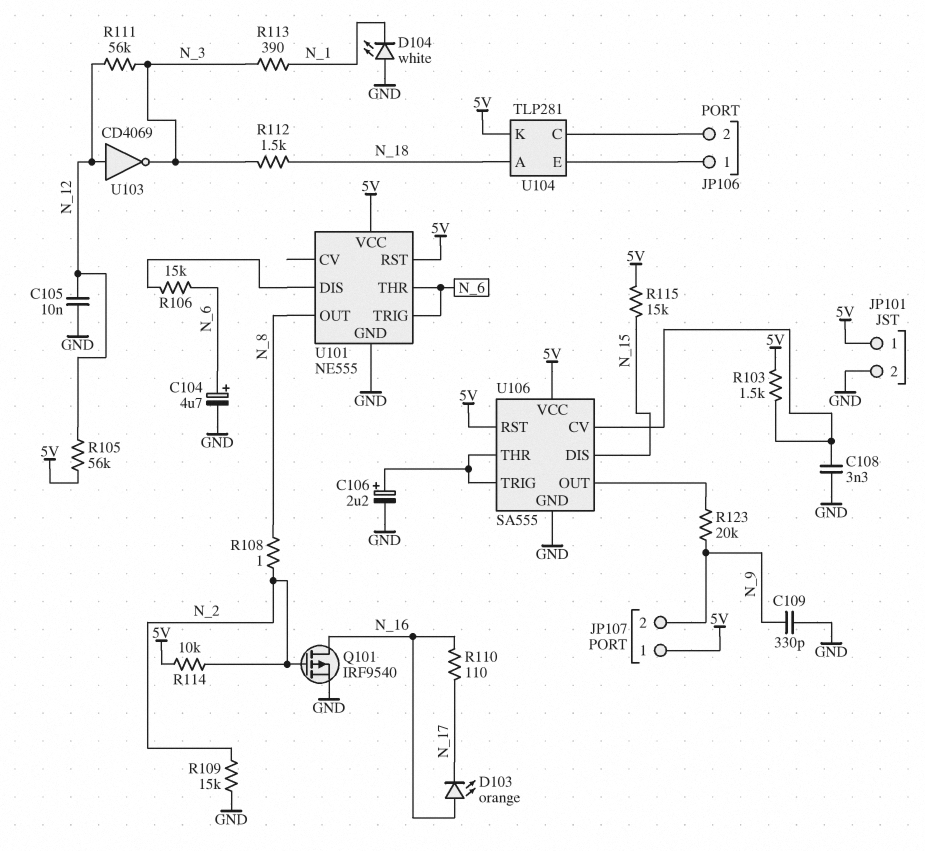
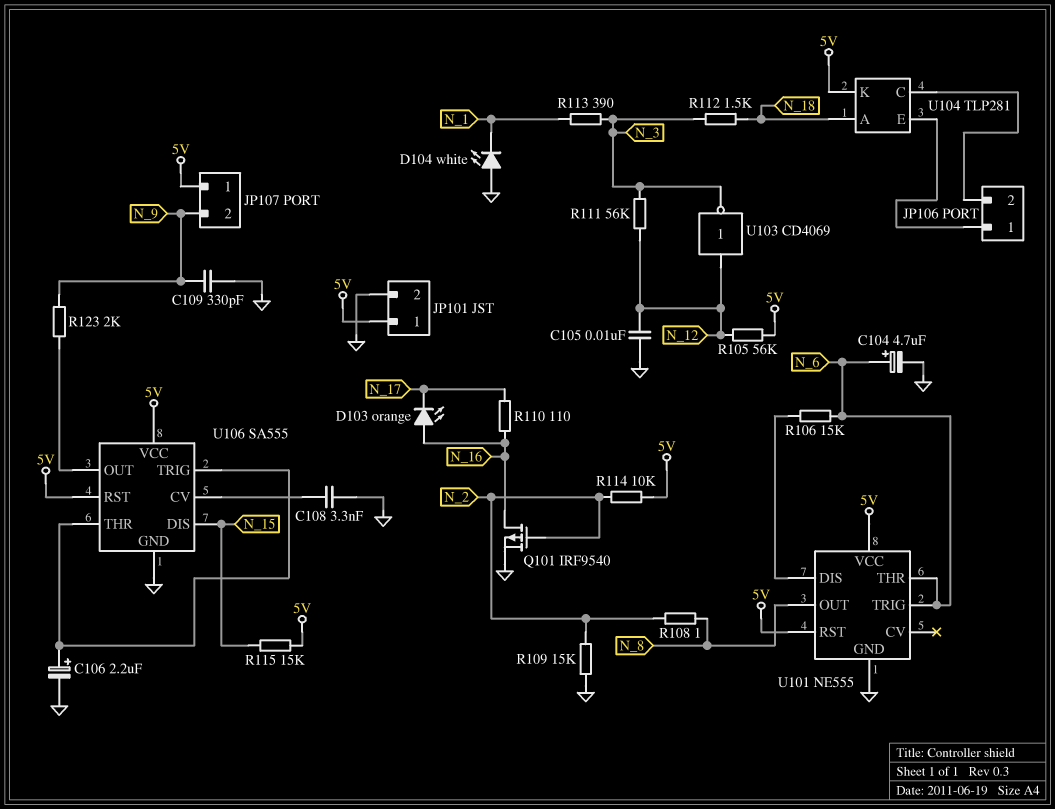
R103: 1.5k (5V, U106/CV) -> none
R123: 20k (N_9, U106/OUT) -> 2k (N_9, U106/OUT)

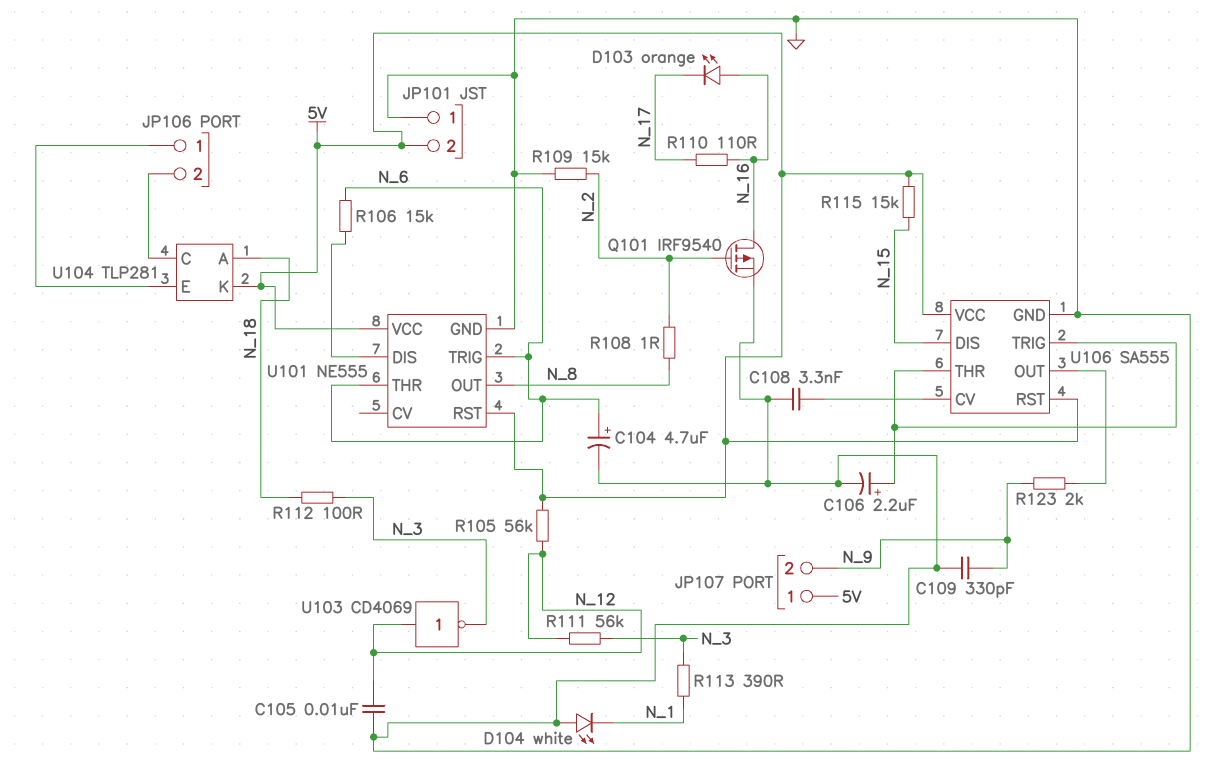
JP101 pin 1: 5V -> GND
JP101 pin 2: GND -> 5V
R112: 1.5k (N_3, N_18) -> 100 (N_3, N_18)
R114: 10k (5V, N_2) -> none

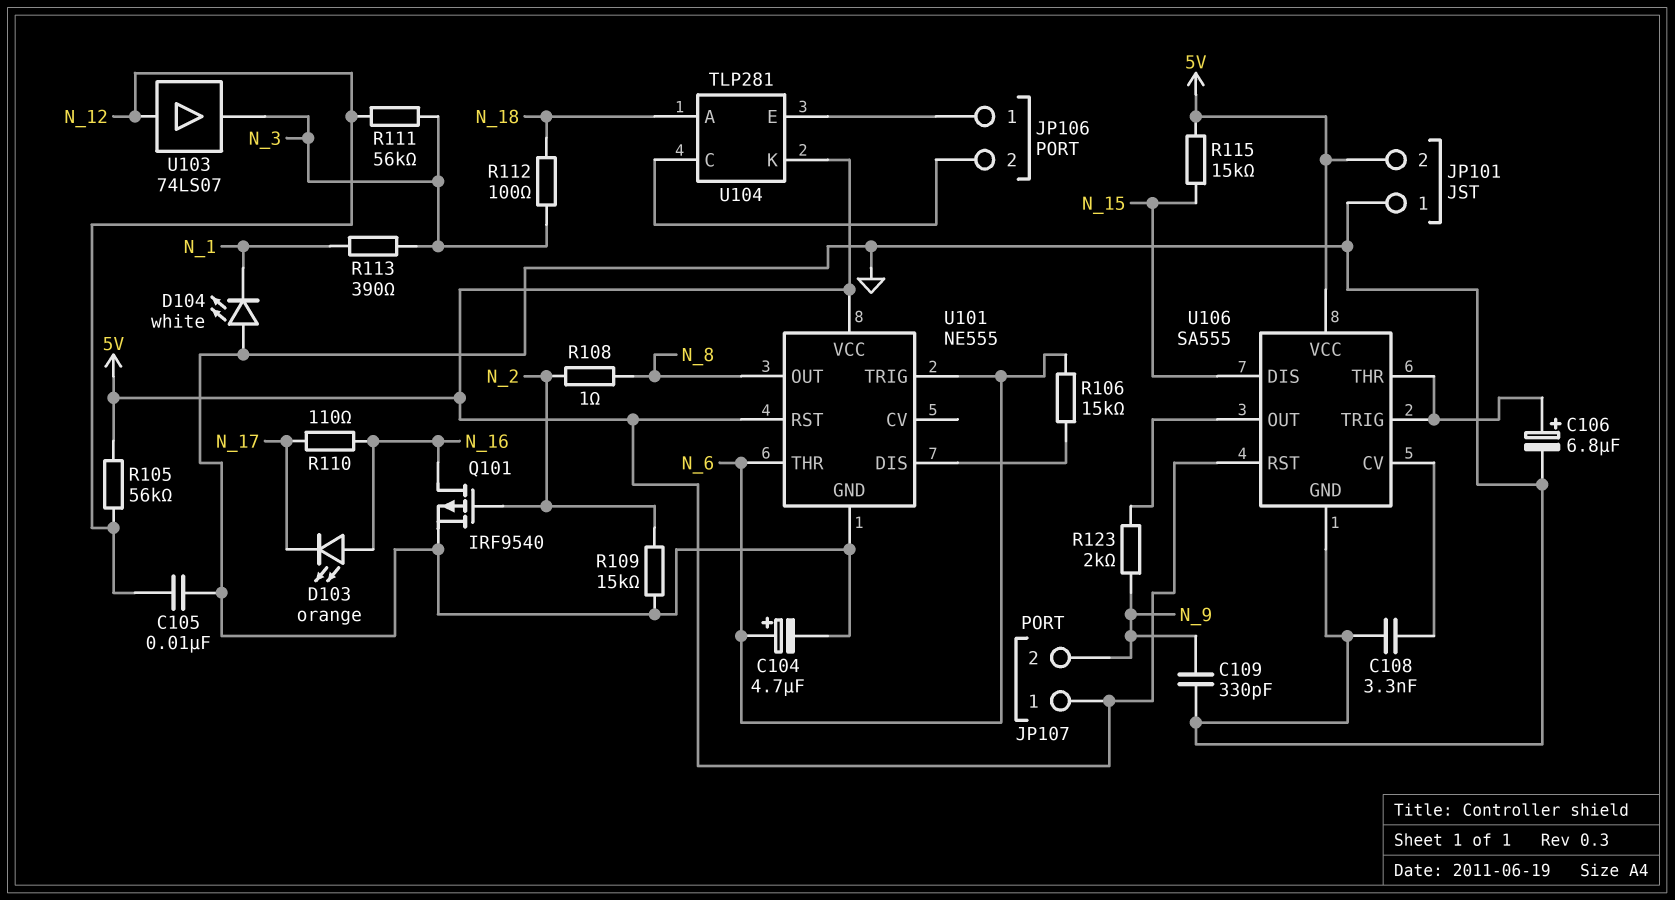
C106: 2.2uF (plus U106/THR, minus GND) -> 6.8uF (plus U106/THR, minus GND)
U103: NOT CD4069 (in N_12, out N_3) -> buffer 74LS07 (in N_12, out N_3)

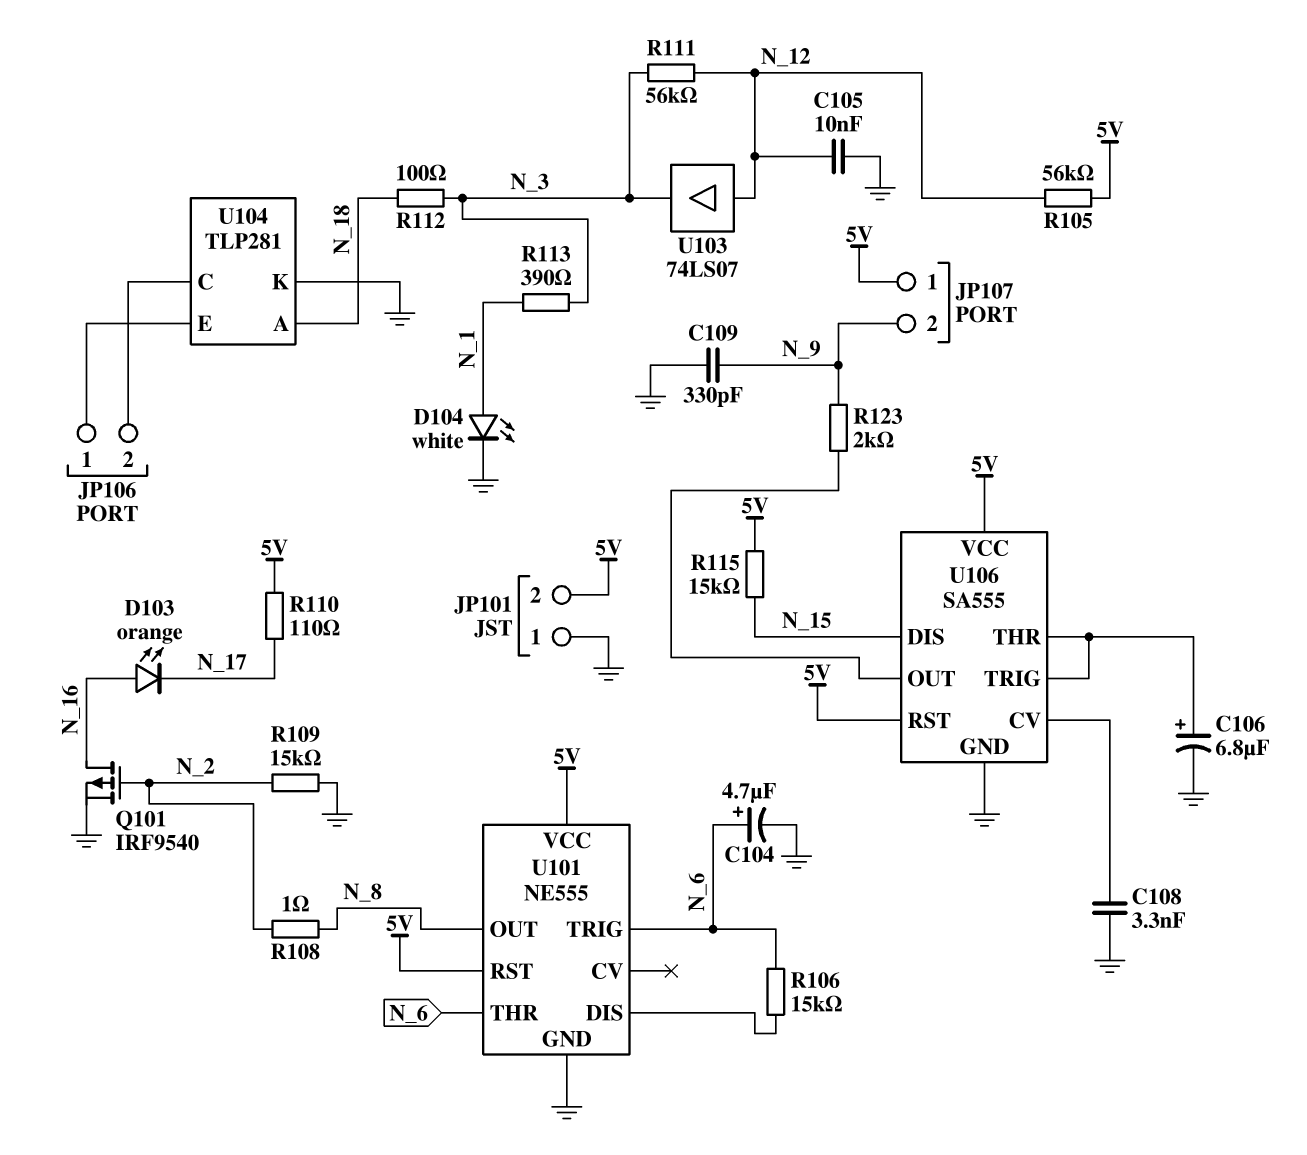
D104: LED white (A GND, K N_1) -> LED white (A N_1, K GND)
R110: 110 (N_16, N_17) -> 110 (5V, N_17)
U104 pin K: 5V -> GND

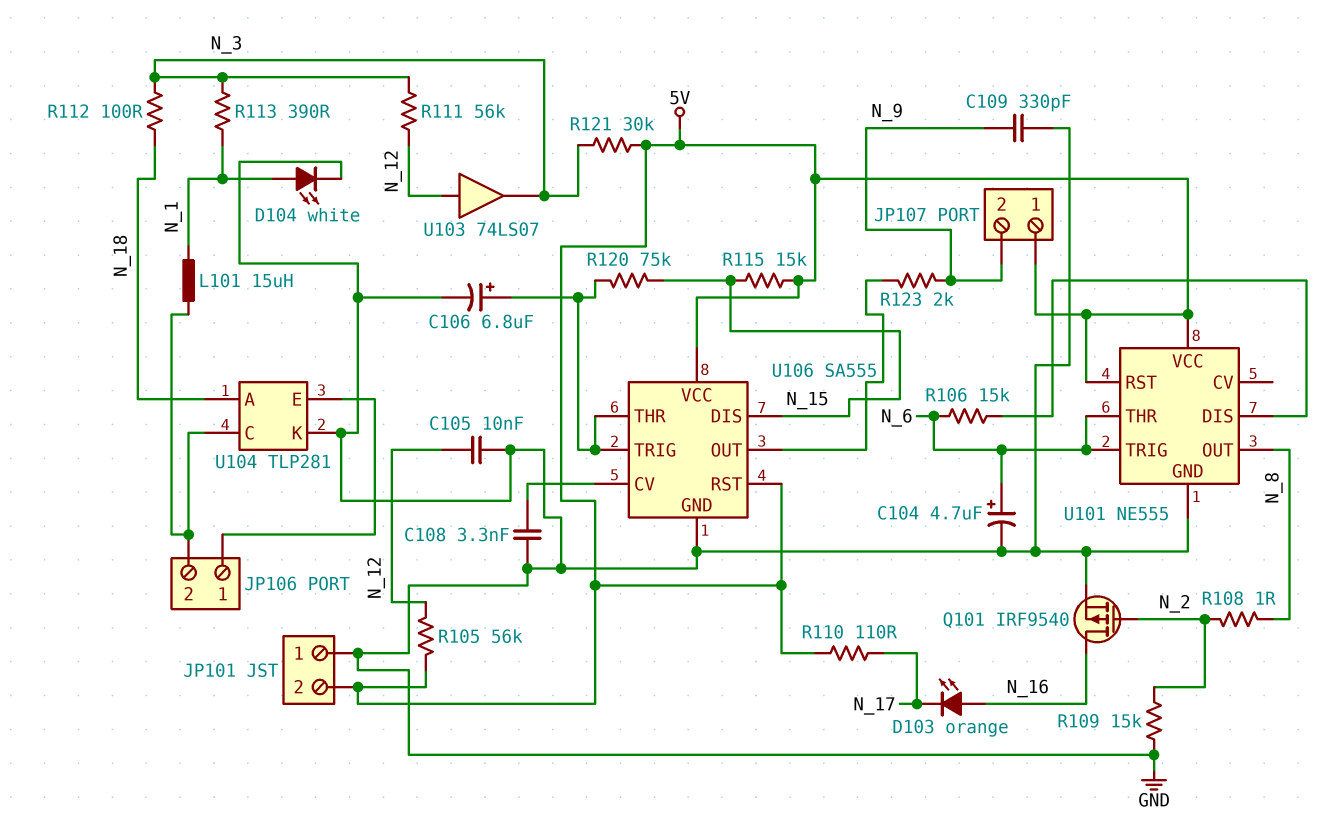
L101: none -> 15uH (JP106/2, N_1)
R120: none -> 75k (N_15, U106/THR)
R121: none -> 30k (5V, N_3)

